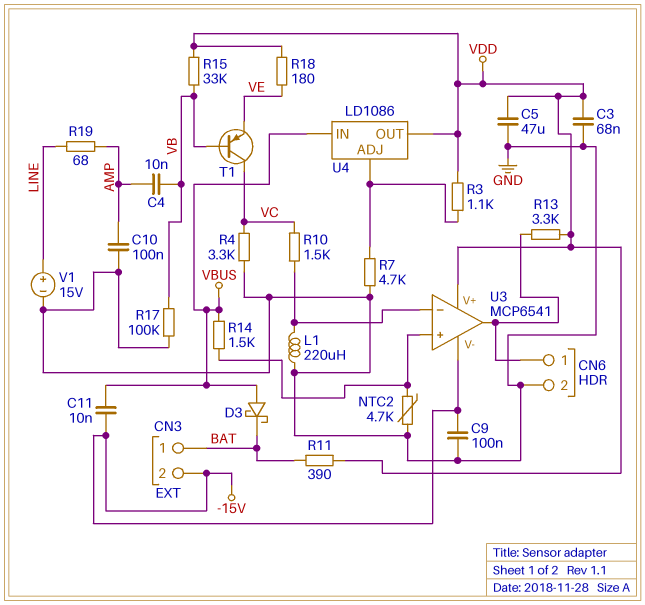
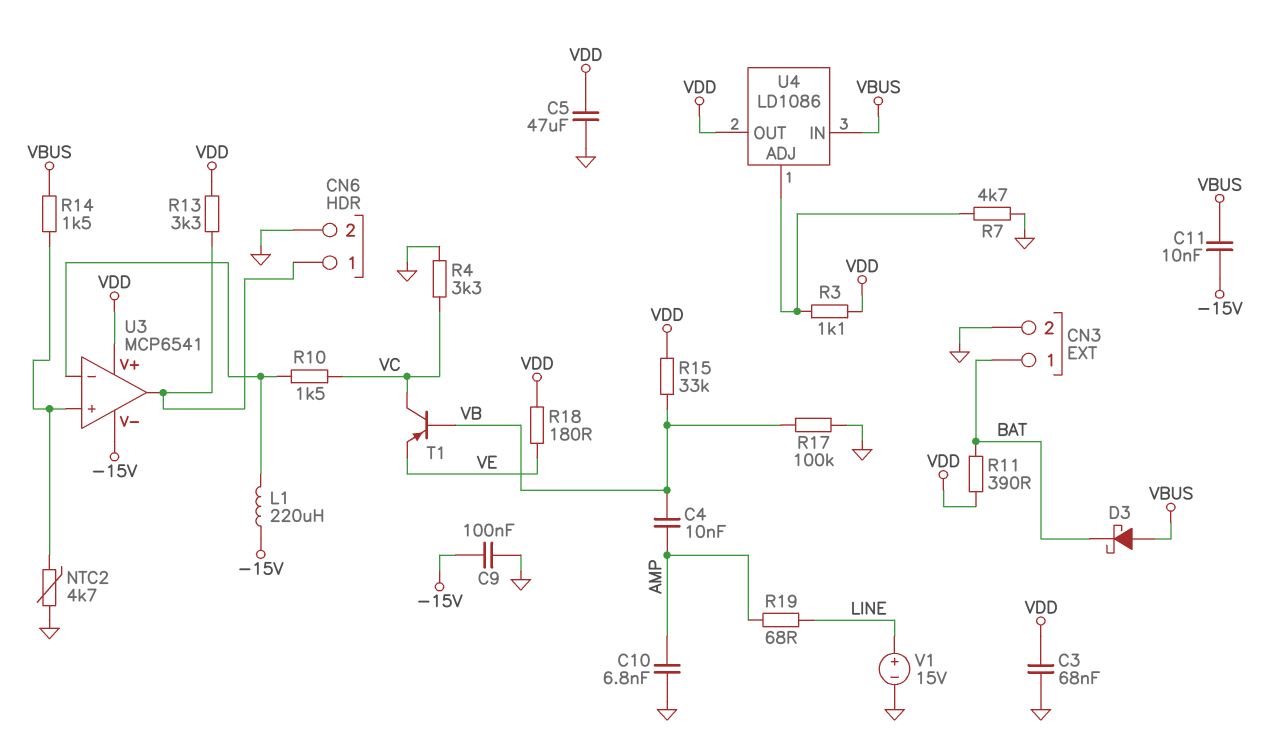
C10: 100nF (AMP, GND) -> 6.8nF (AMP, GND)
CN3 pin 2: -15V -> GND
L1: 220uH (GND, U3/in-) -> 220uH (-15V, U3/in-)

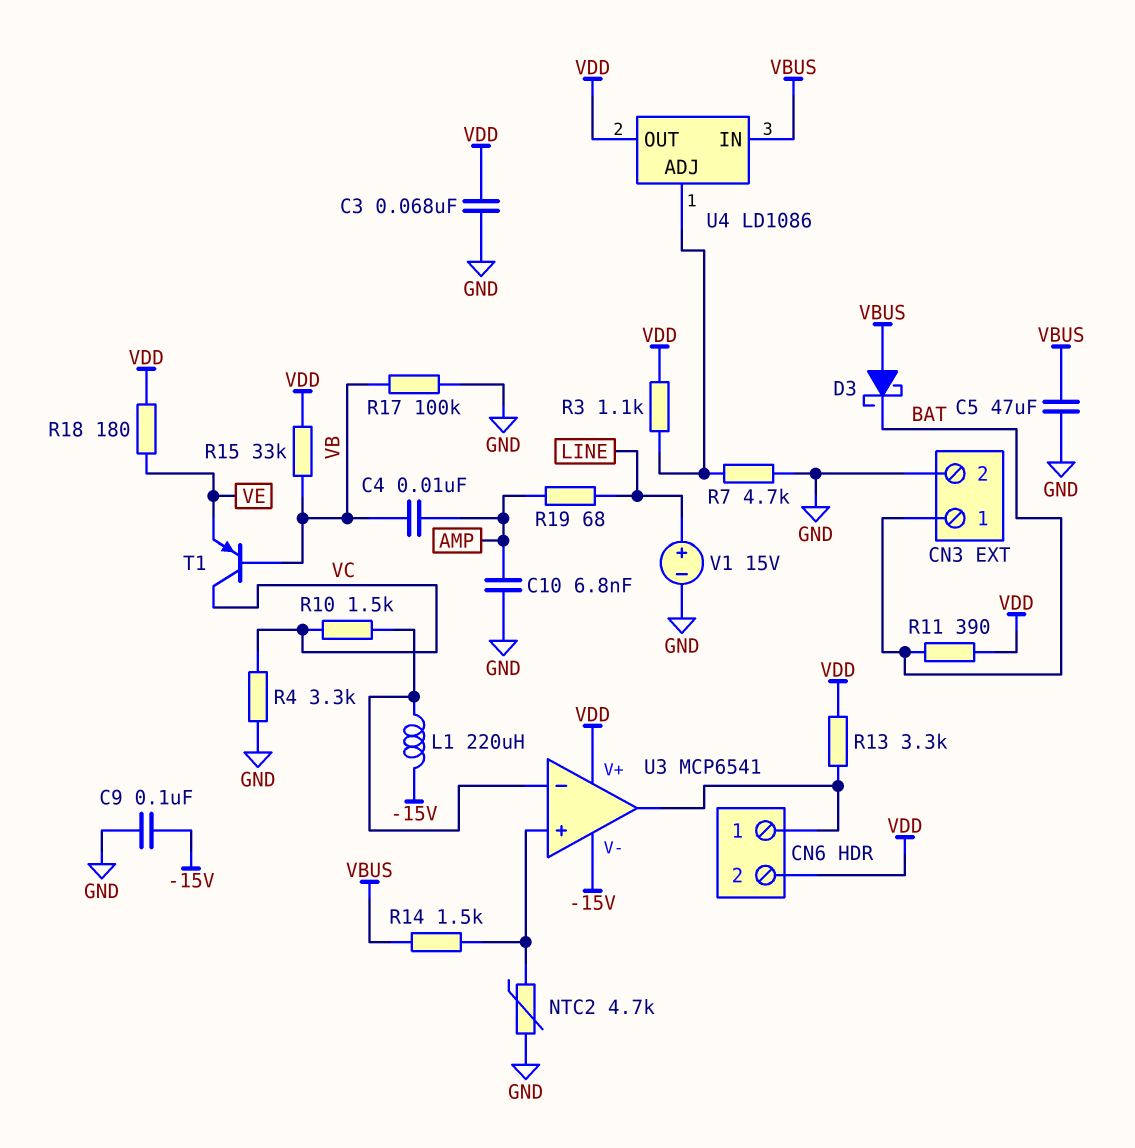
C5: 47uF (GND, VDD) -> 47uF (GND, VBUS)
C11: 10nF (-15V, VBUS) -> none
CN6 pin 2: GND -> VDD

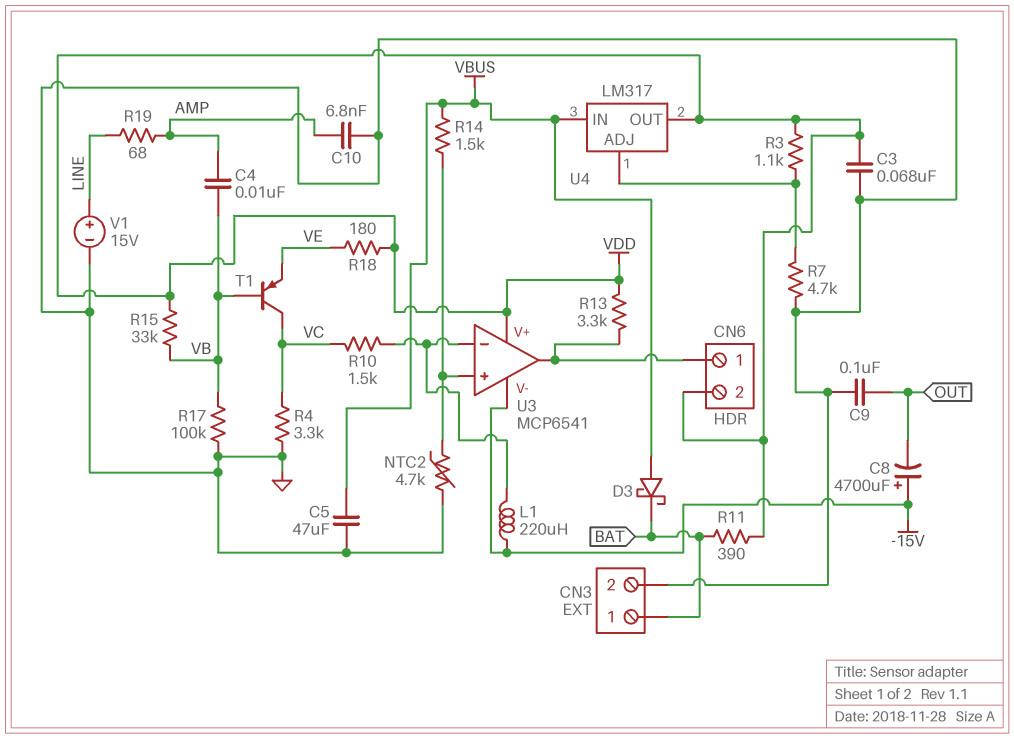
C8: none -> 4700uF (plus -15V, minus OUT)
C9: 100nF (-15V, GND) -> 100nF (GND, OUT)
U4: LD1086 -> LM317

